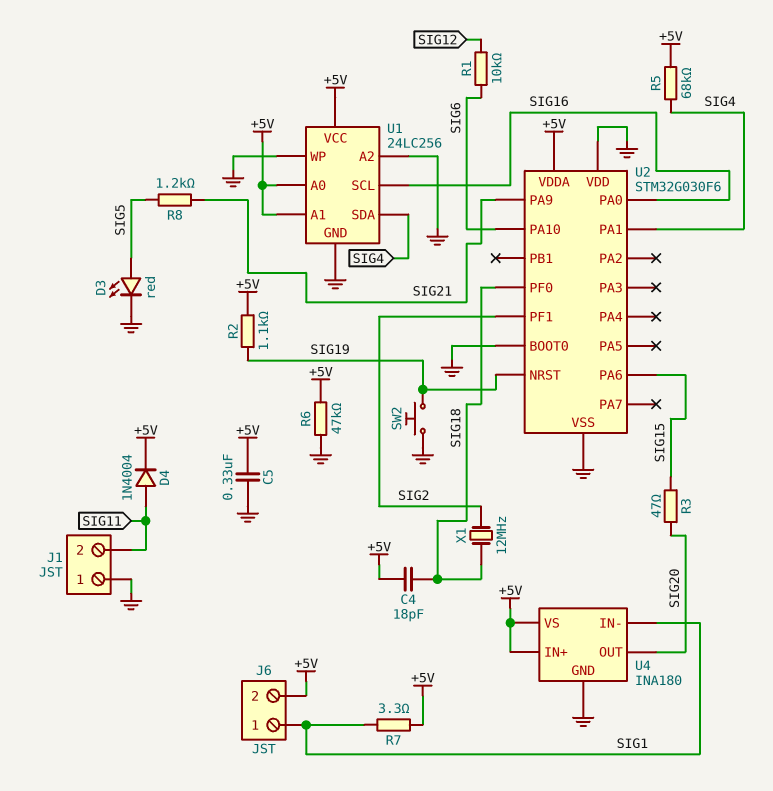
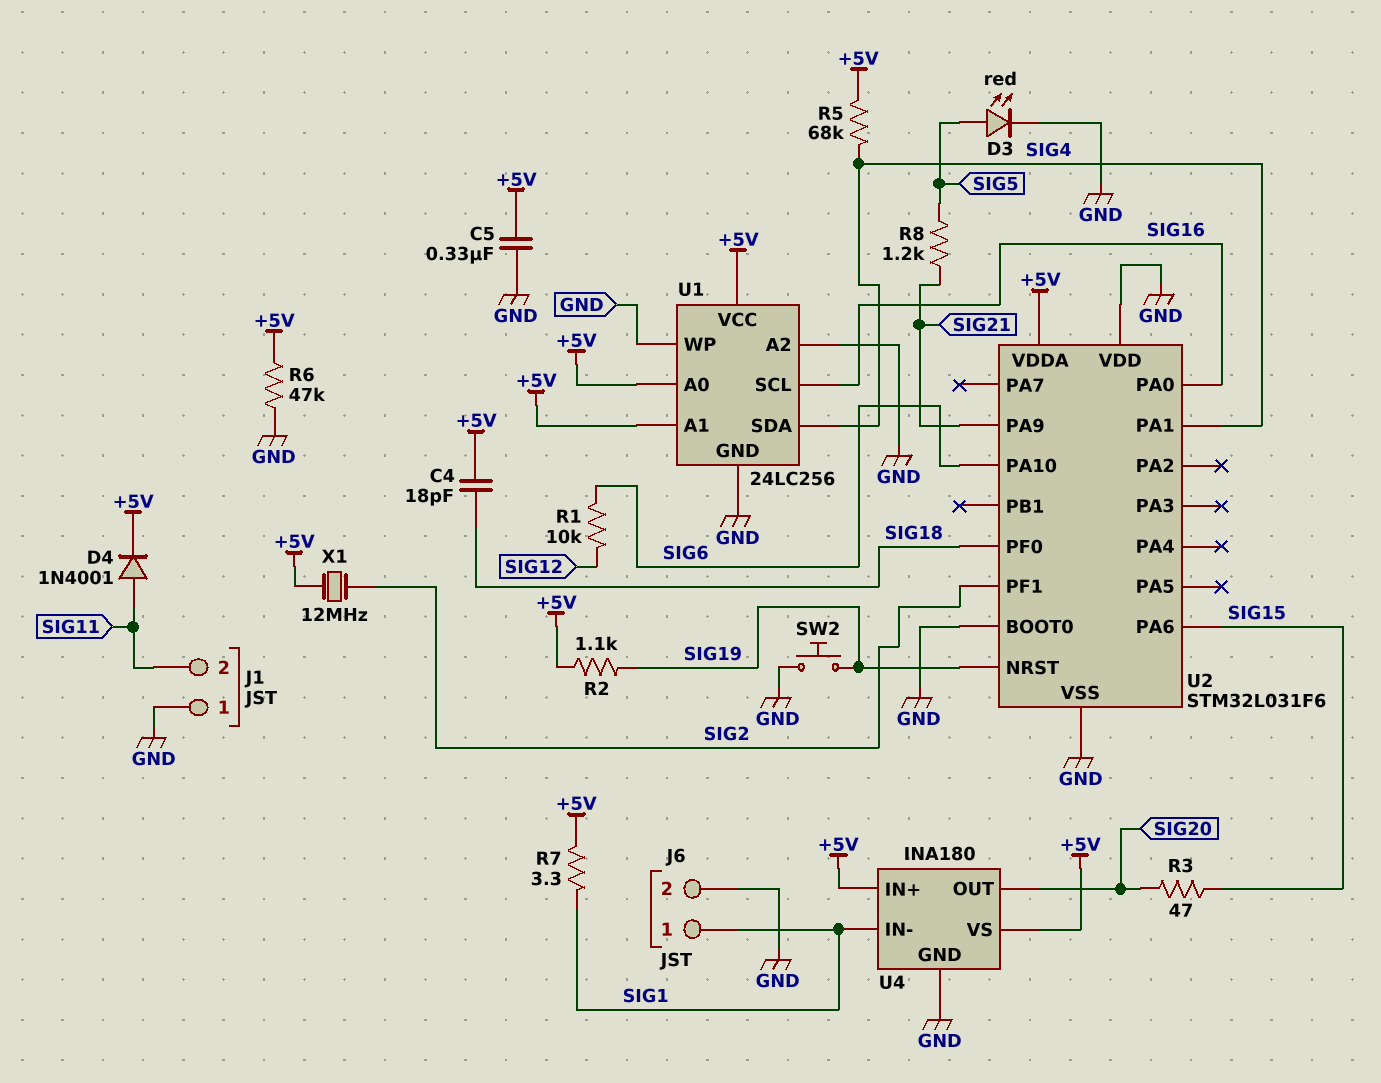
D4: diode 1N4004 (A SIG11, K +5V) -> diode 1N4001 (A SIG11, K +5V)
J6 pin 2: +5V -> GND
U2: STM32G030F6 -> STM32L031F6
X1: 12MHz (SIG2, SIG18) -> 12MHz (+5V, SIG2)

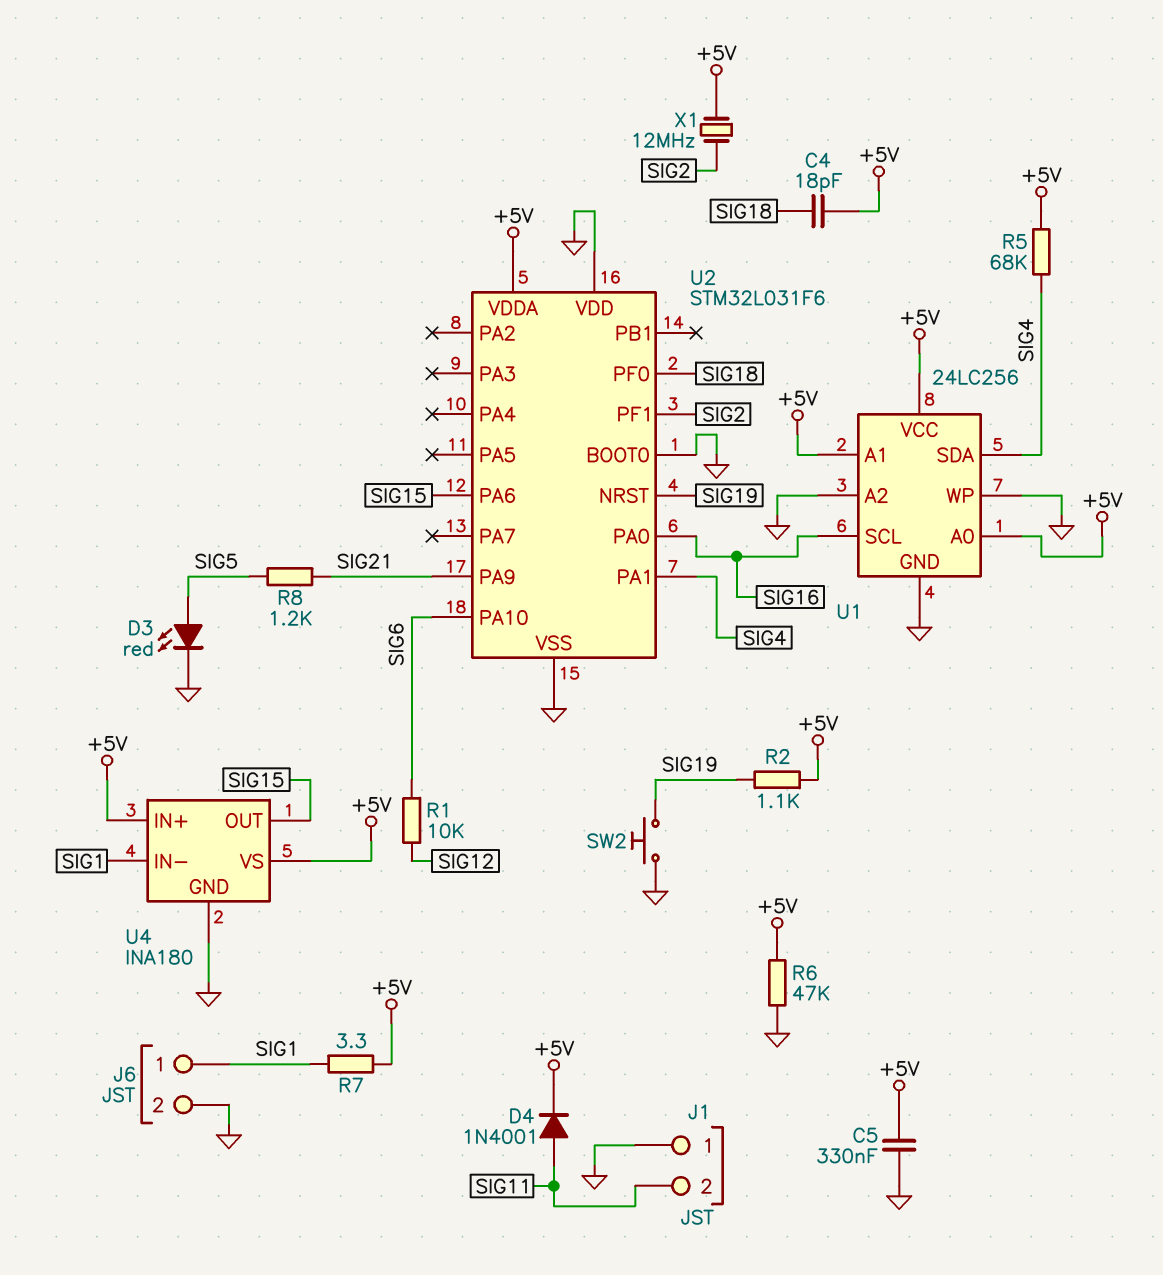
R3: 47 (SIG15, SIG20) -> none
U4 pin OUT: SIG20 -> SIG15

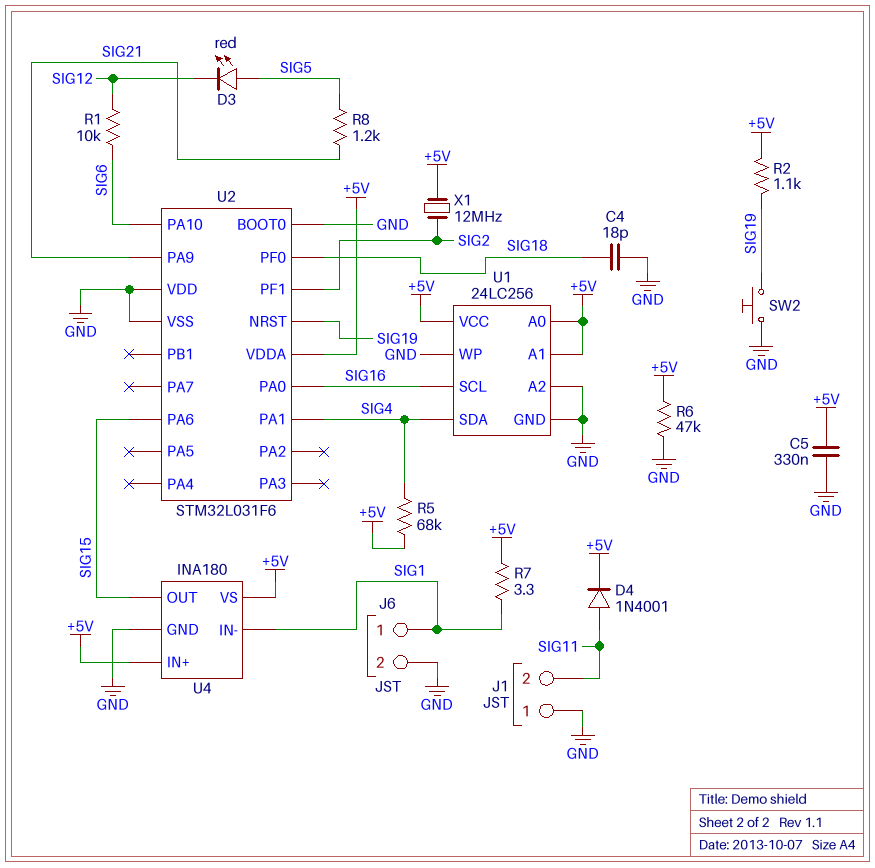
C4: 18pF (+5V, SIG18) -> 18pF (GND, SIG18)
D3: LED red (A SIG5, K GND) -> LED red (A SIG5, K SIG12)

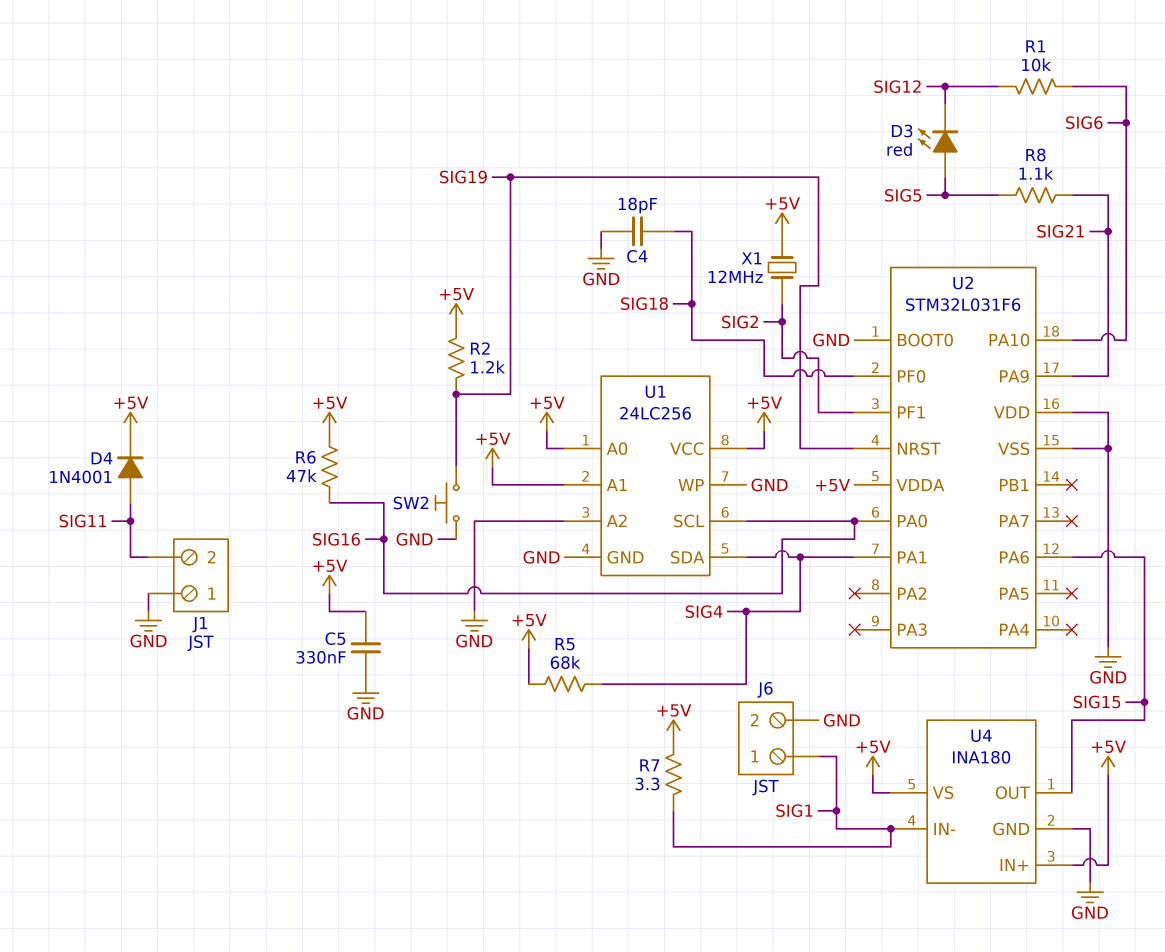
R2: 1.1k (+5V, SIG19) -> 1.2k (+5V, SIG19)
R6: 47k (+5V, GND) -> 47k (+5V, SIG16)
R8: 1.2k (SIG5, SIG21) -> 1.1k (SIG5, SIG21)

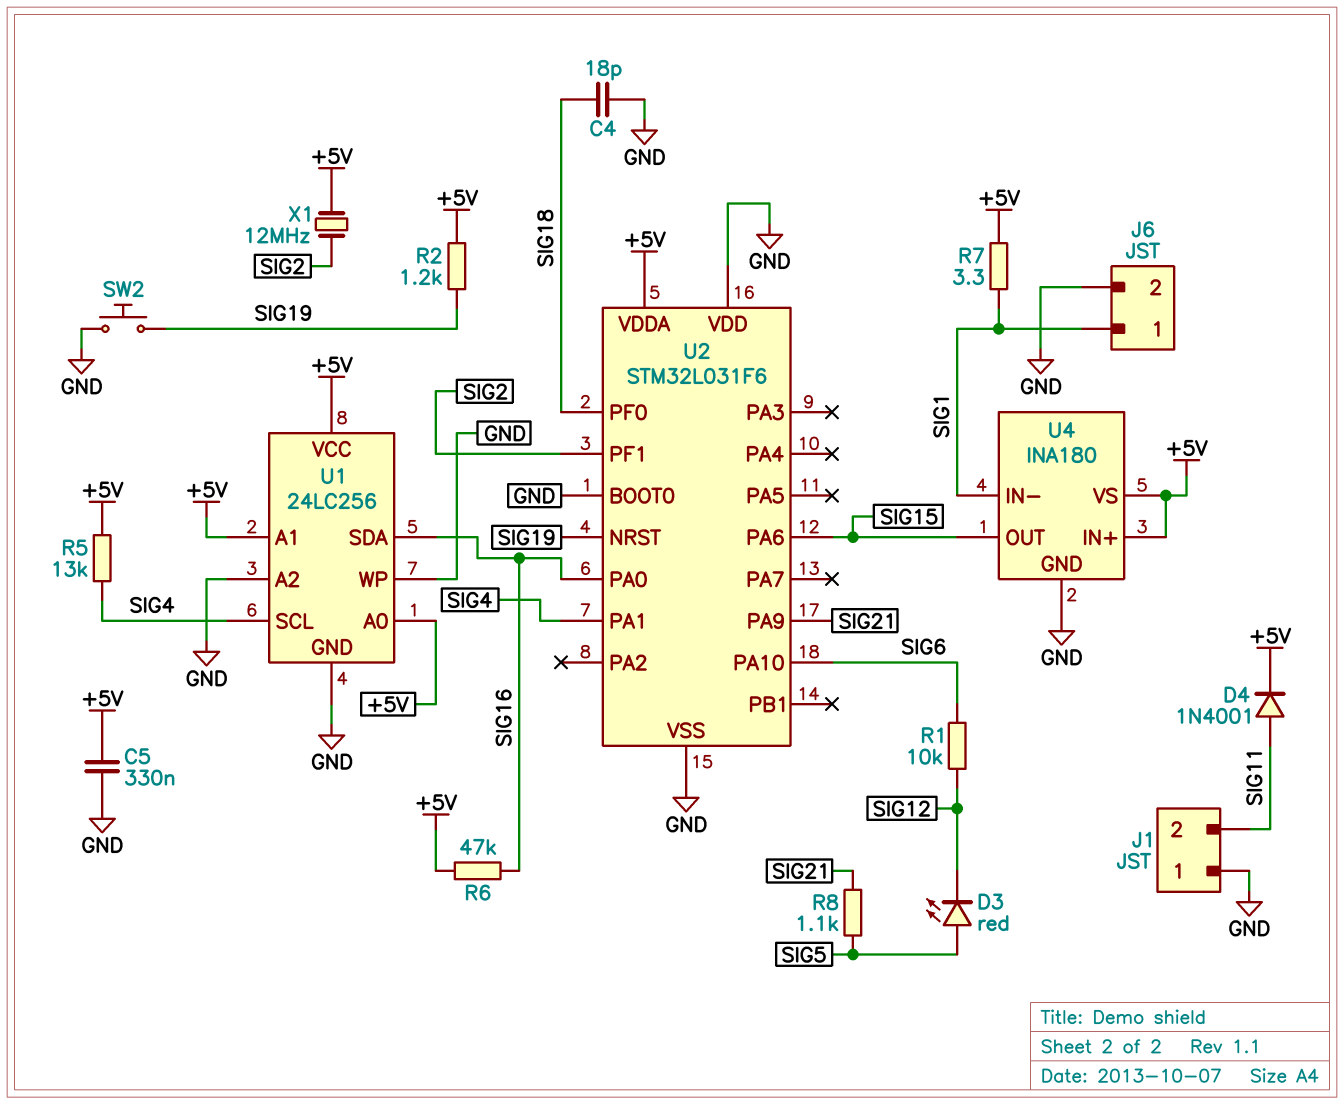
R5: 68k (+5V, SIG4) -> 13k (+5V, SIG4)
U1 pin SCL: SIG16 -> SIG4
U1 pin SDA: SIG4 -> SIG16

